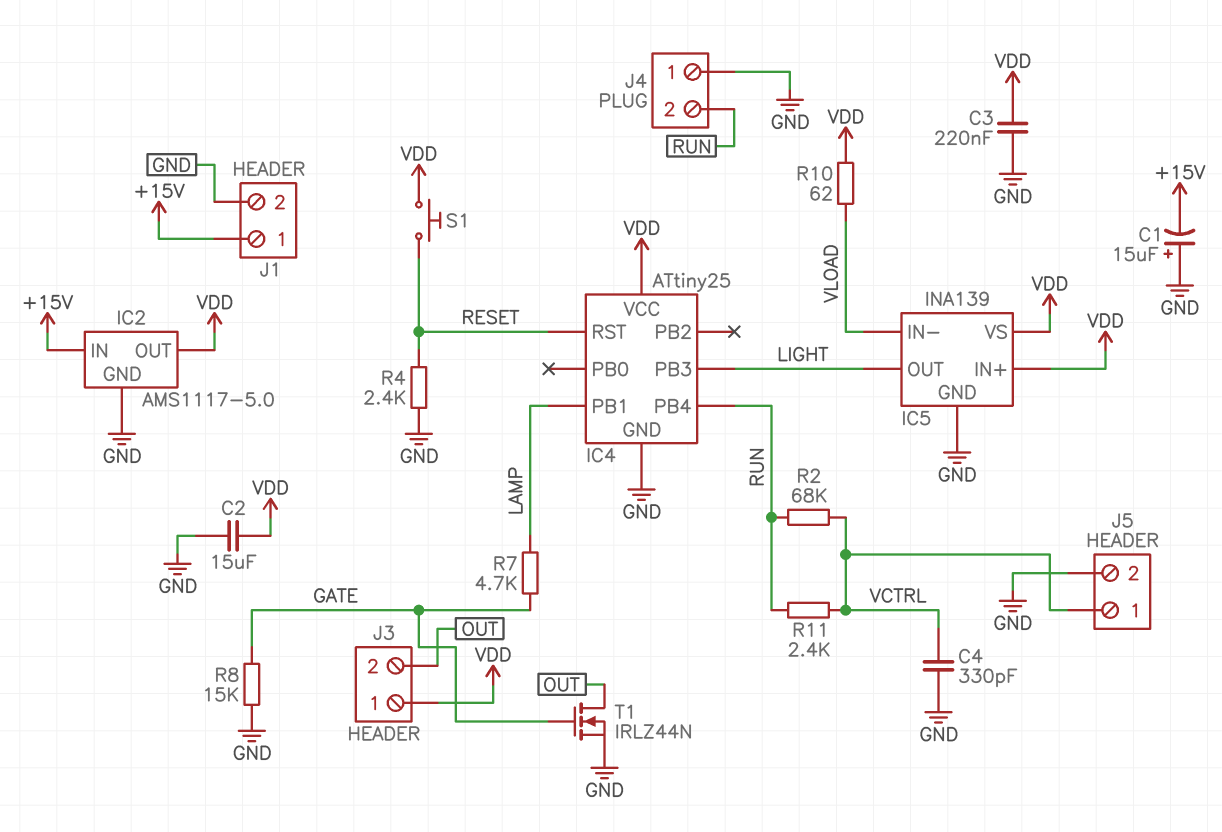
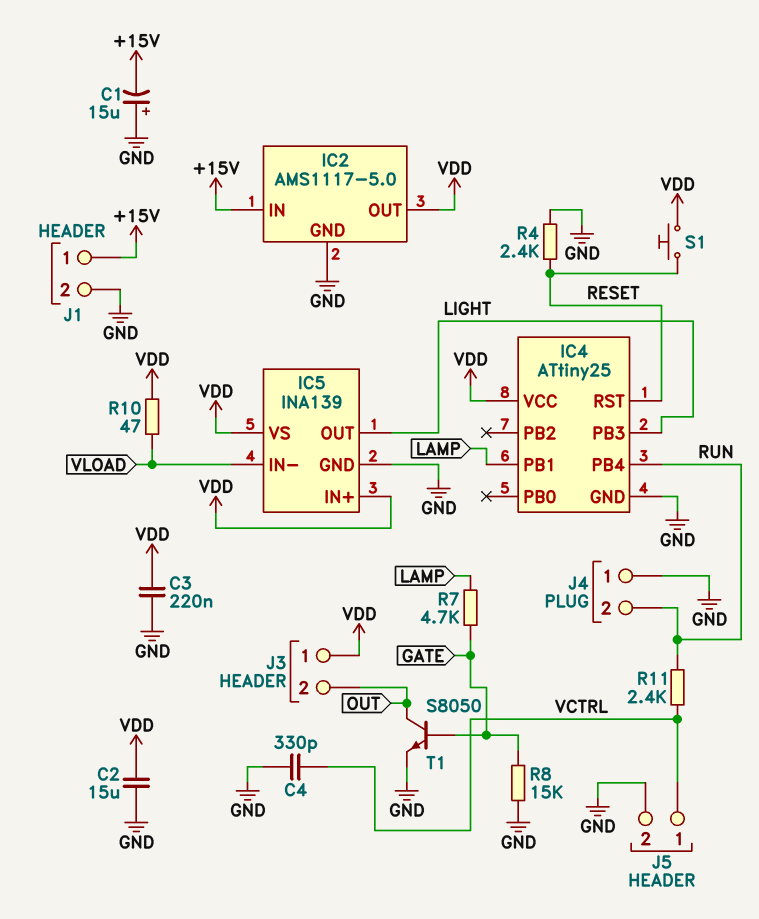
R2: 68k (RUN, VCTRL) -> none
R10: 62 (VDD, VLOAD) -> 47 (VDD, VLOAD)
T1: NMOS IRLZ44N (G GATE, D OUT, S GND) -> NPN S8050 (B GATE, C OUT, E GND)

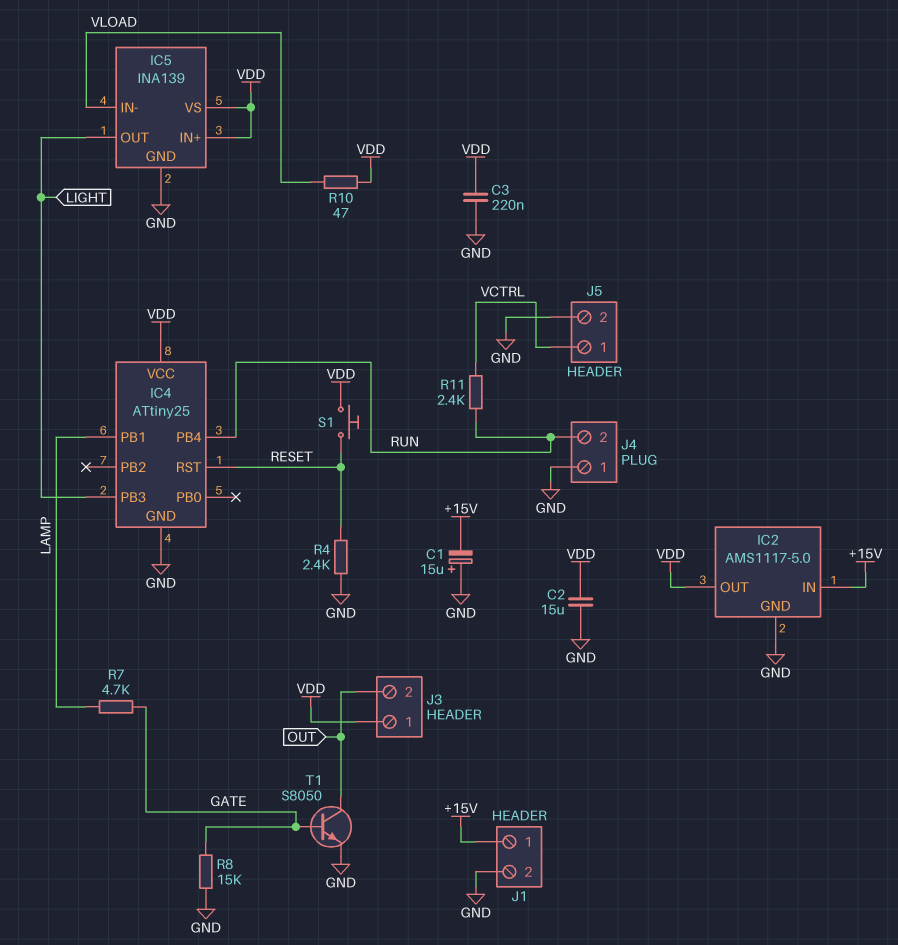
C4: 330pF (GND, VCTRL) -> none

